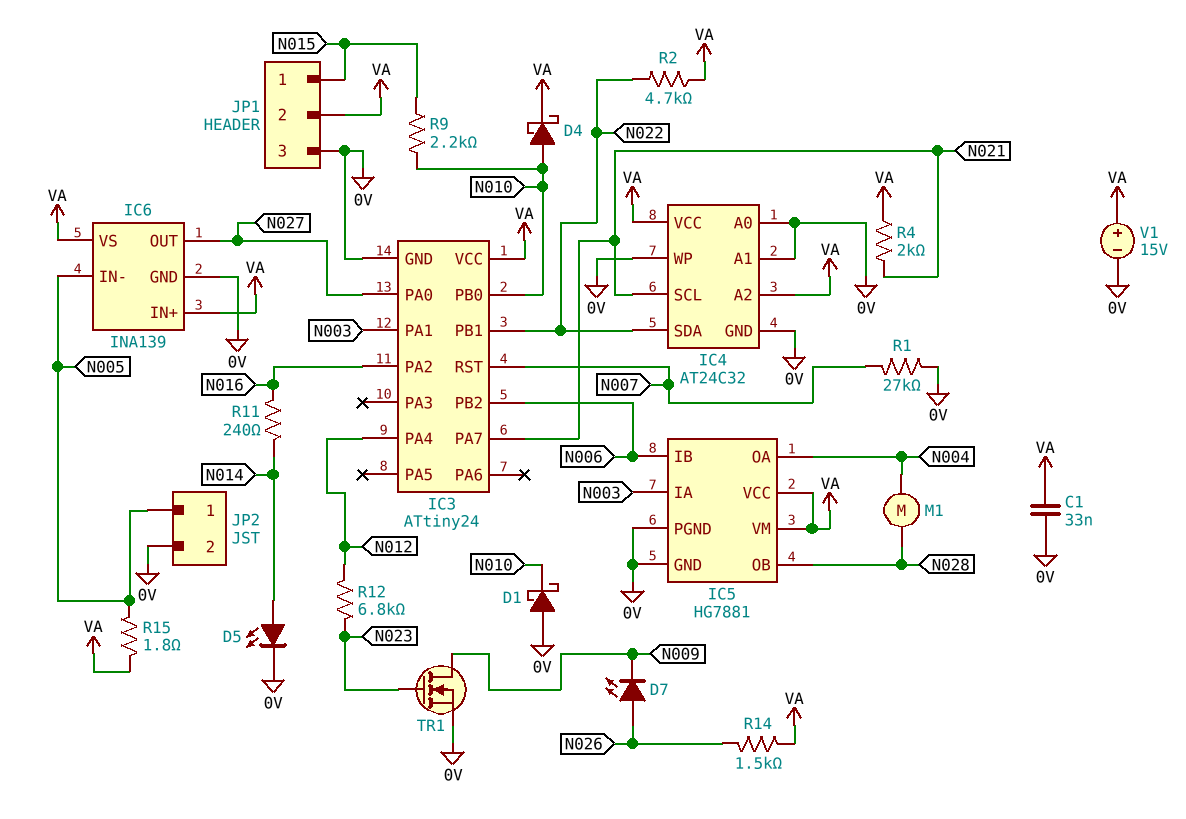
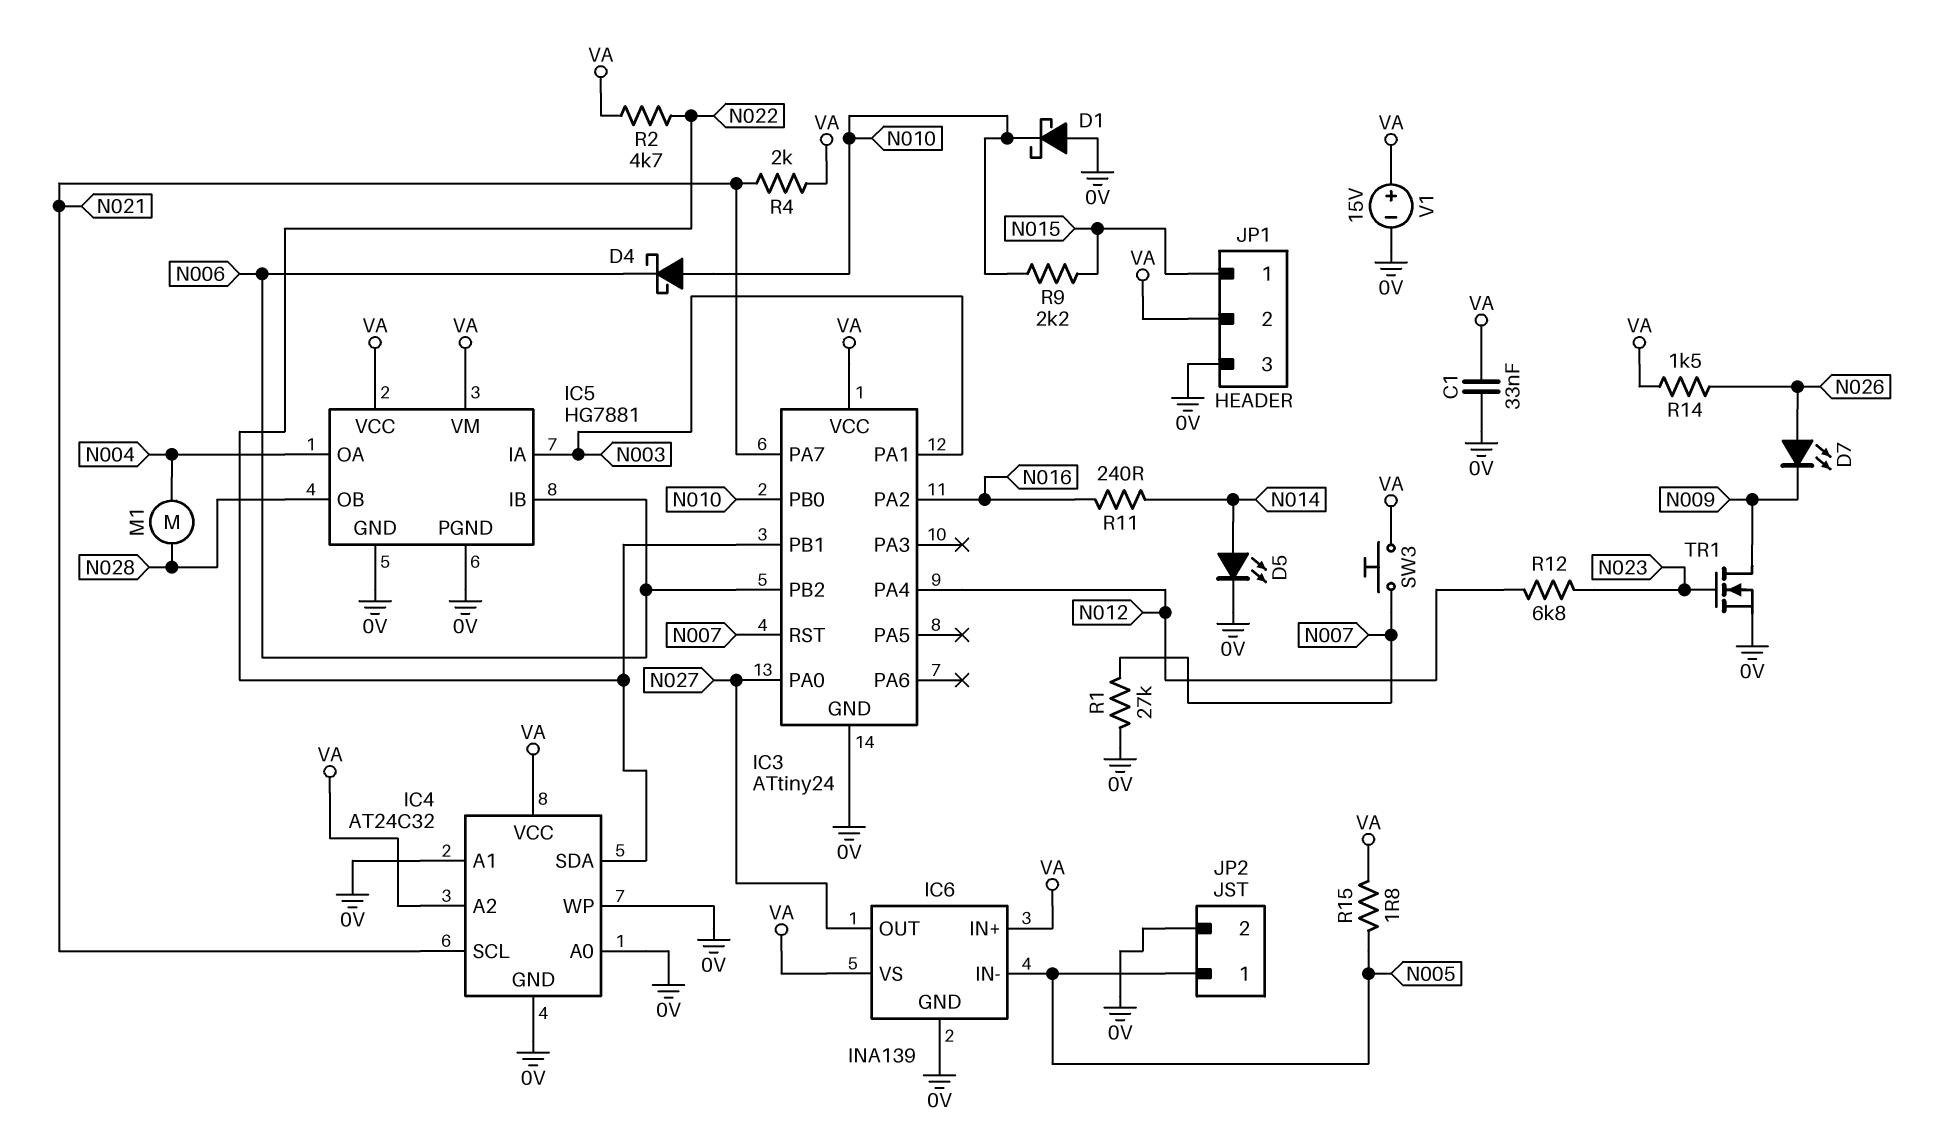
D4: schottky (A N010, K VA) -> schottky (A N010, K N006)
SW3: none -> button (N007, VA)

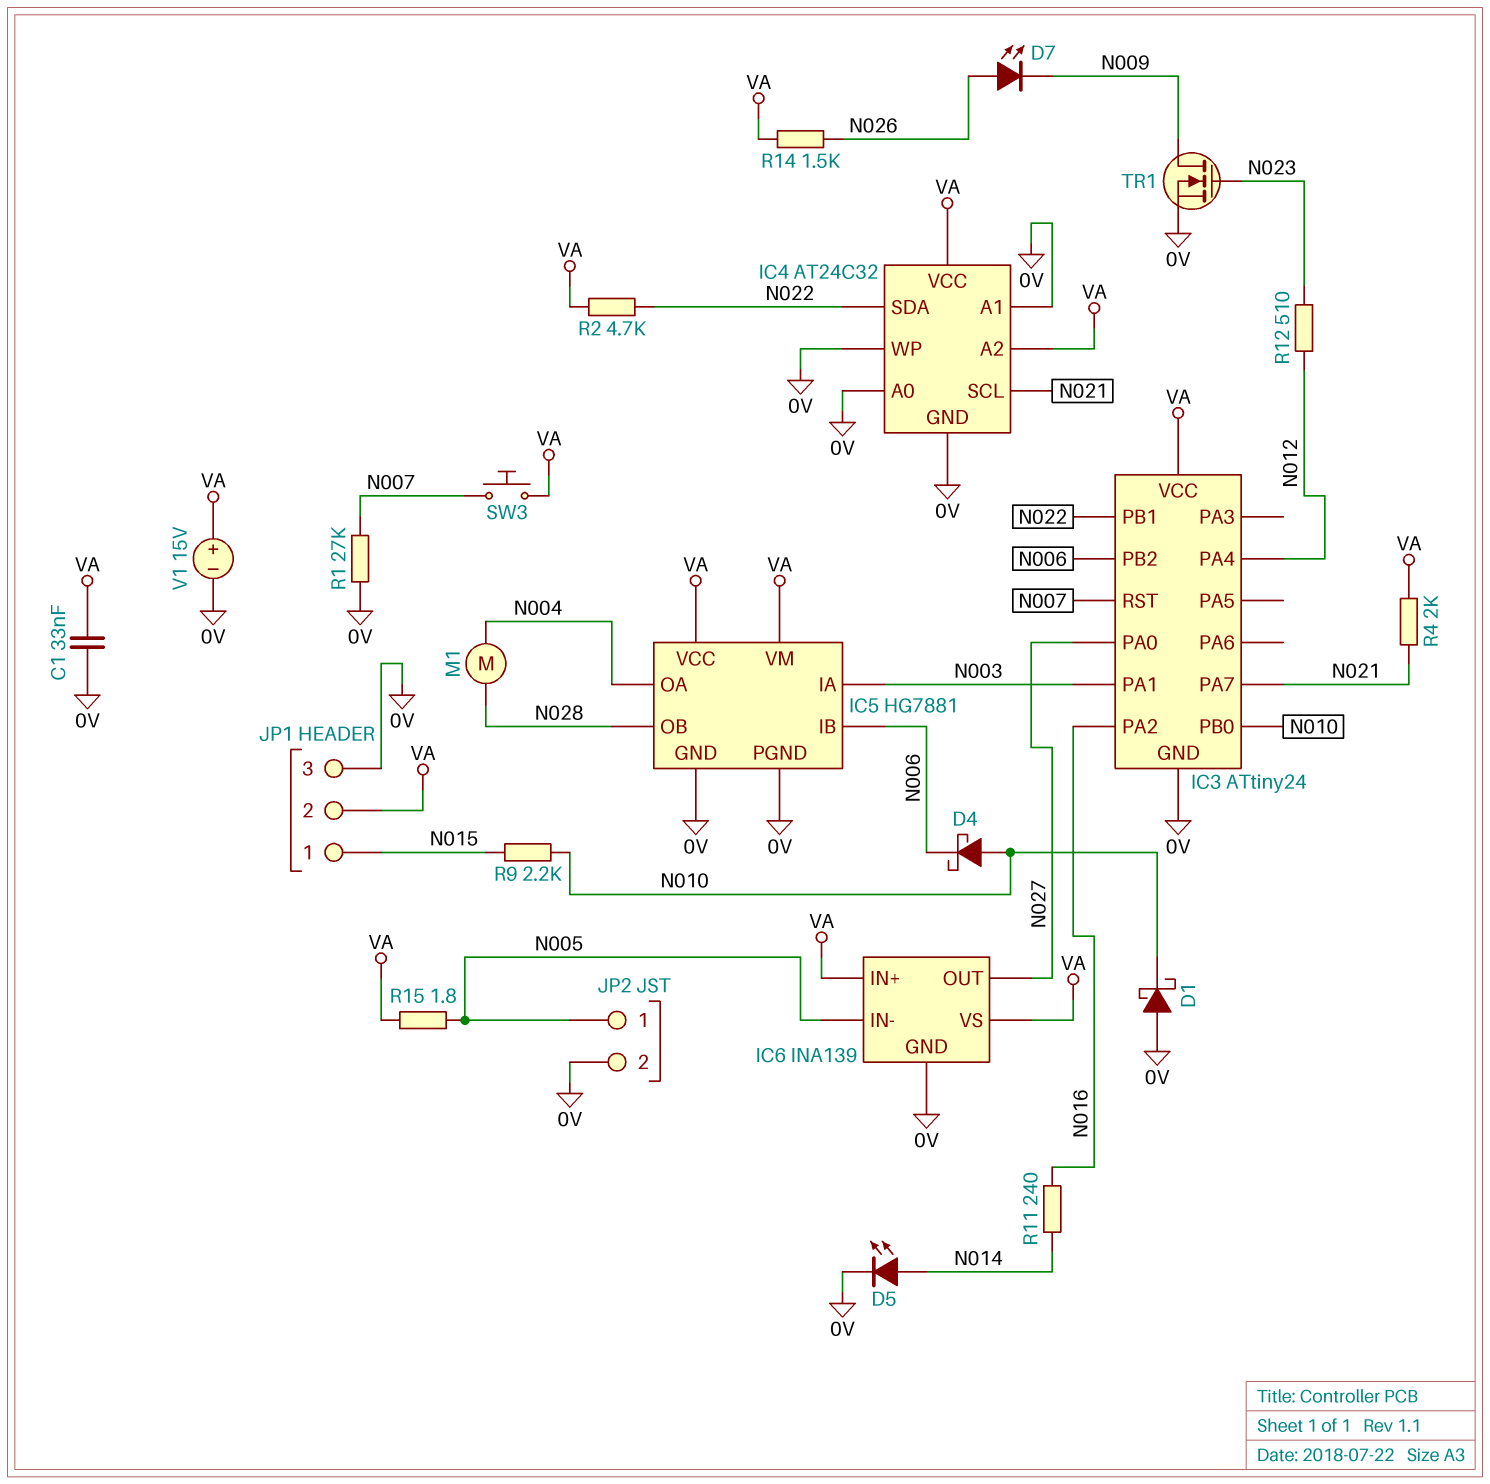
R12: 6.8k (N012, N023) -> 510 (N012, N023)

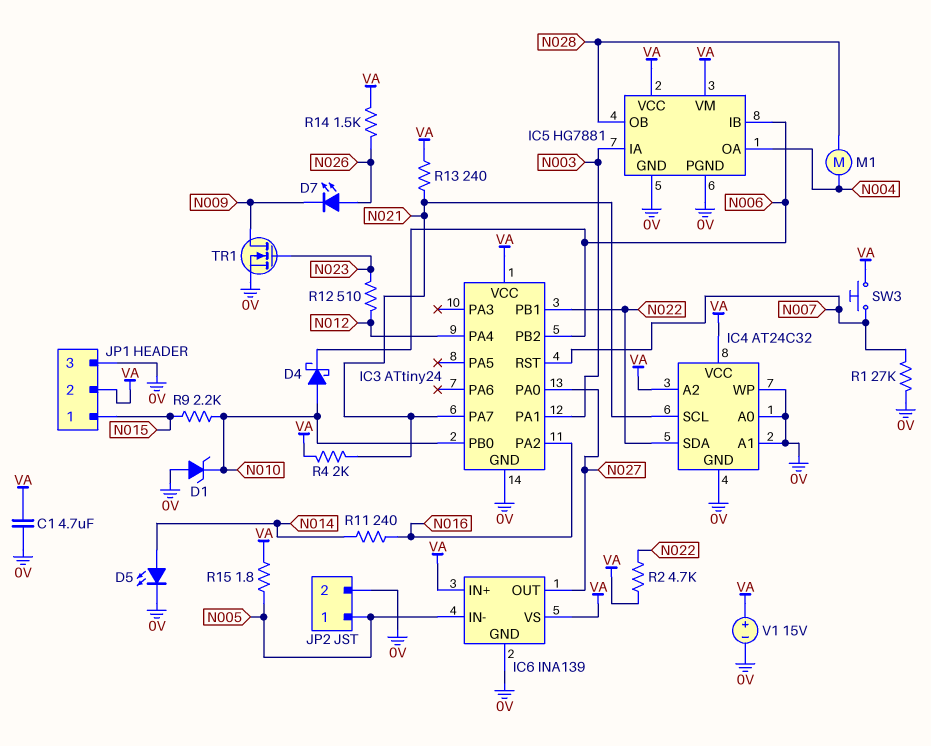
C1: 33nF (0V, VA) -> 4.7uF (0V, VA)
D1: schottky (A 0V, K N010) -> zener (A 0V, K N010)
R13: none -> 240 (N021, VA)

